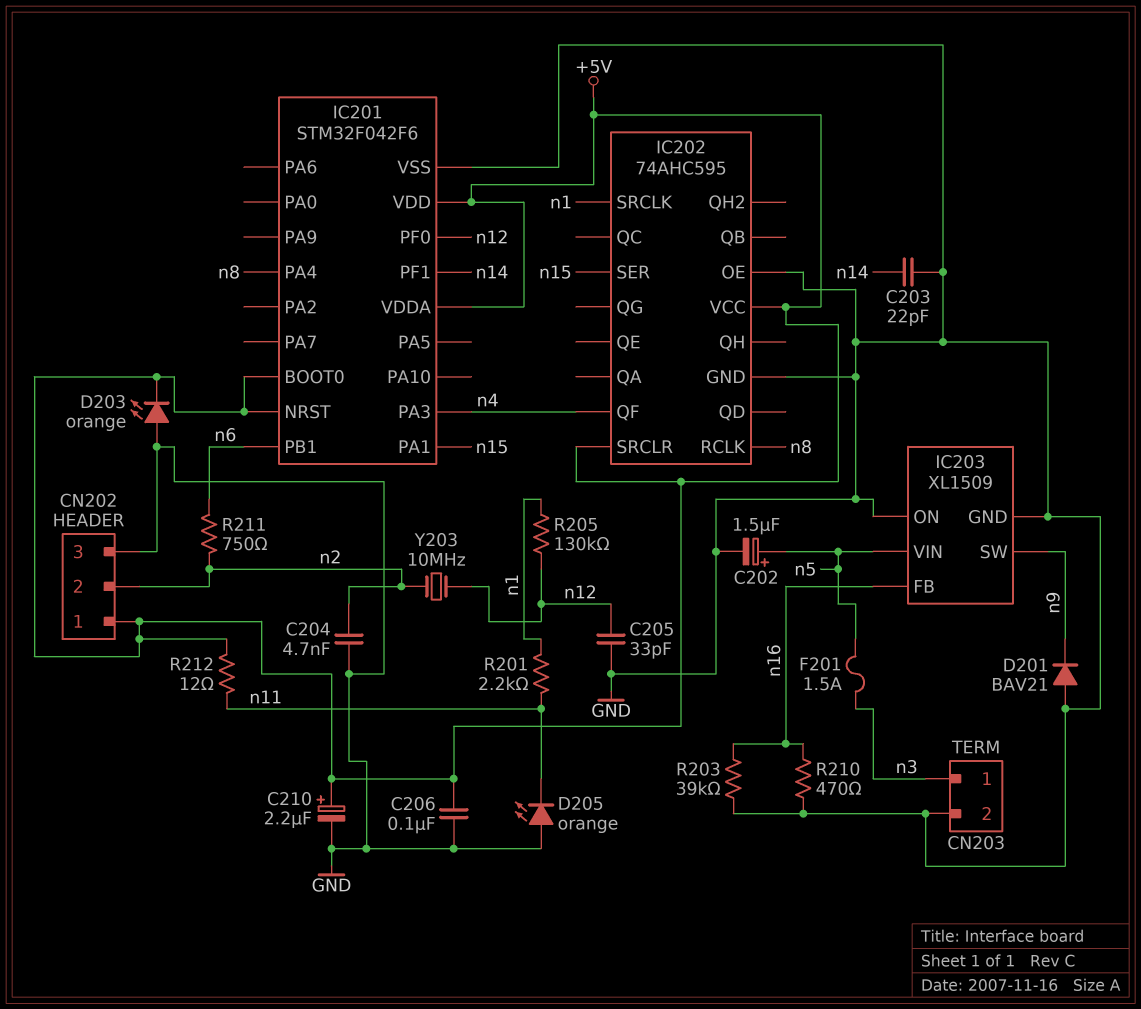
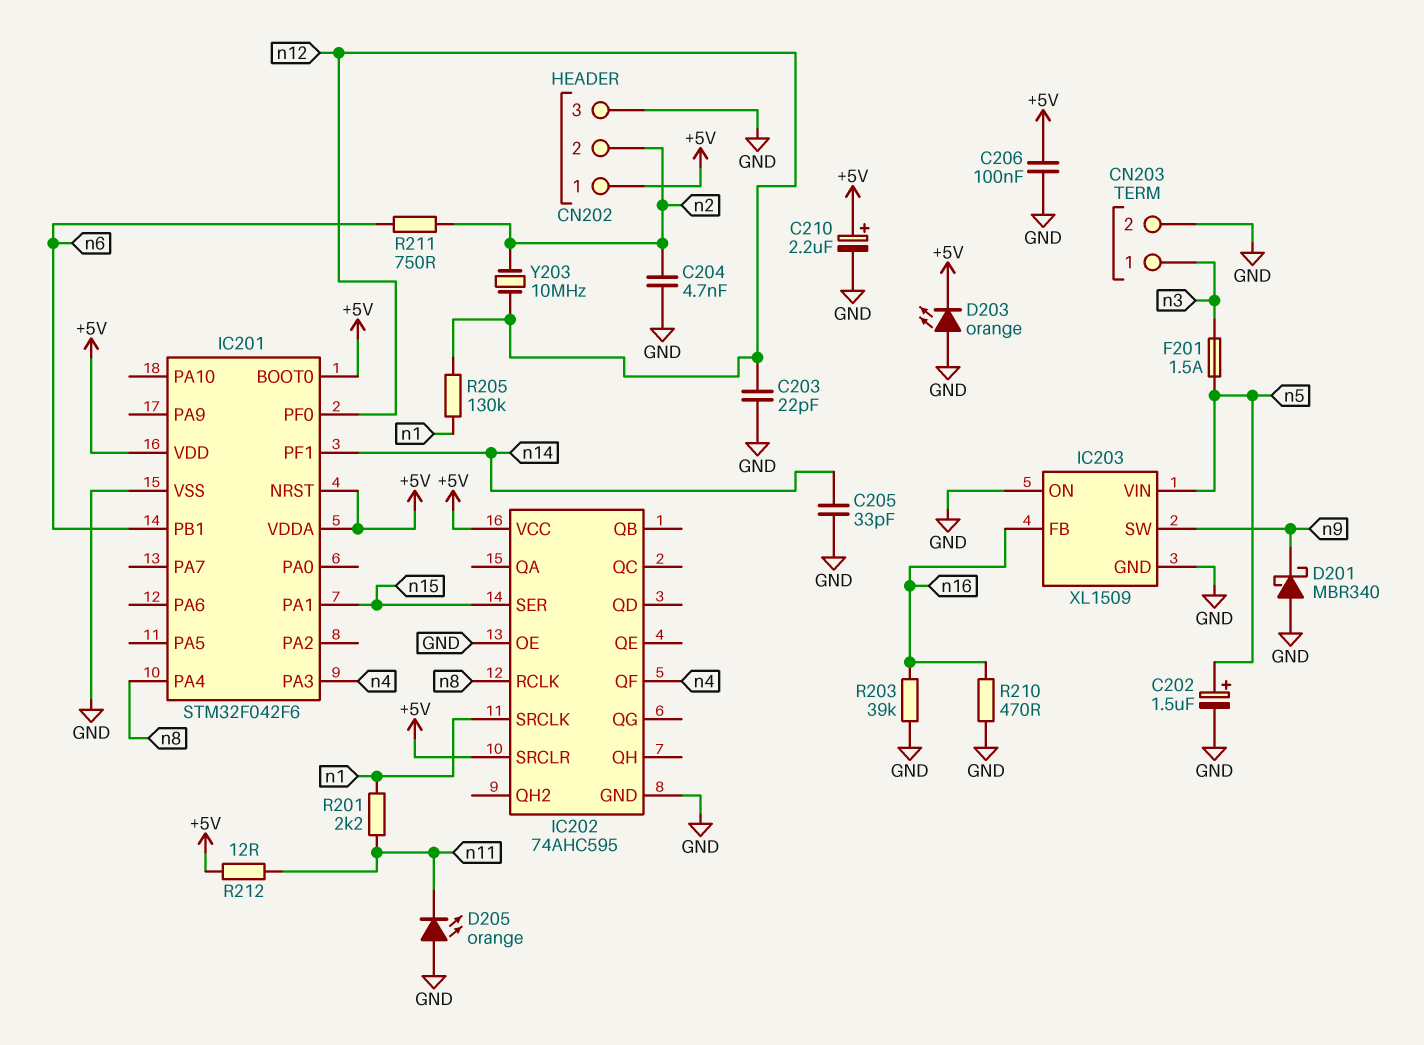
C203: 22pF (GND, n14) -> 22pF (GND, n12)
C205: 33pF (GND, n12) -> 33pF (GND, n14)
D201: diode BAV21 (A GND, K n9) -> schottky MBR340 (A GND, K n9)

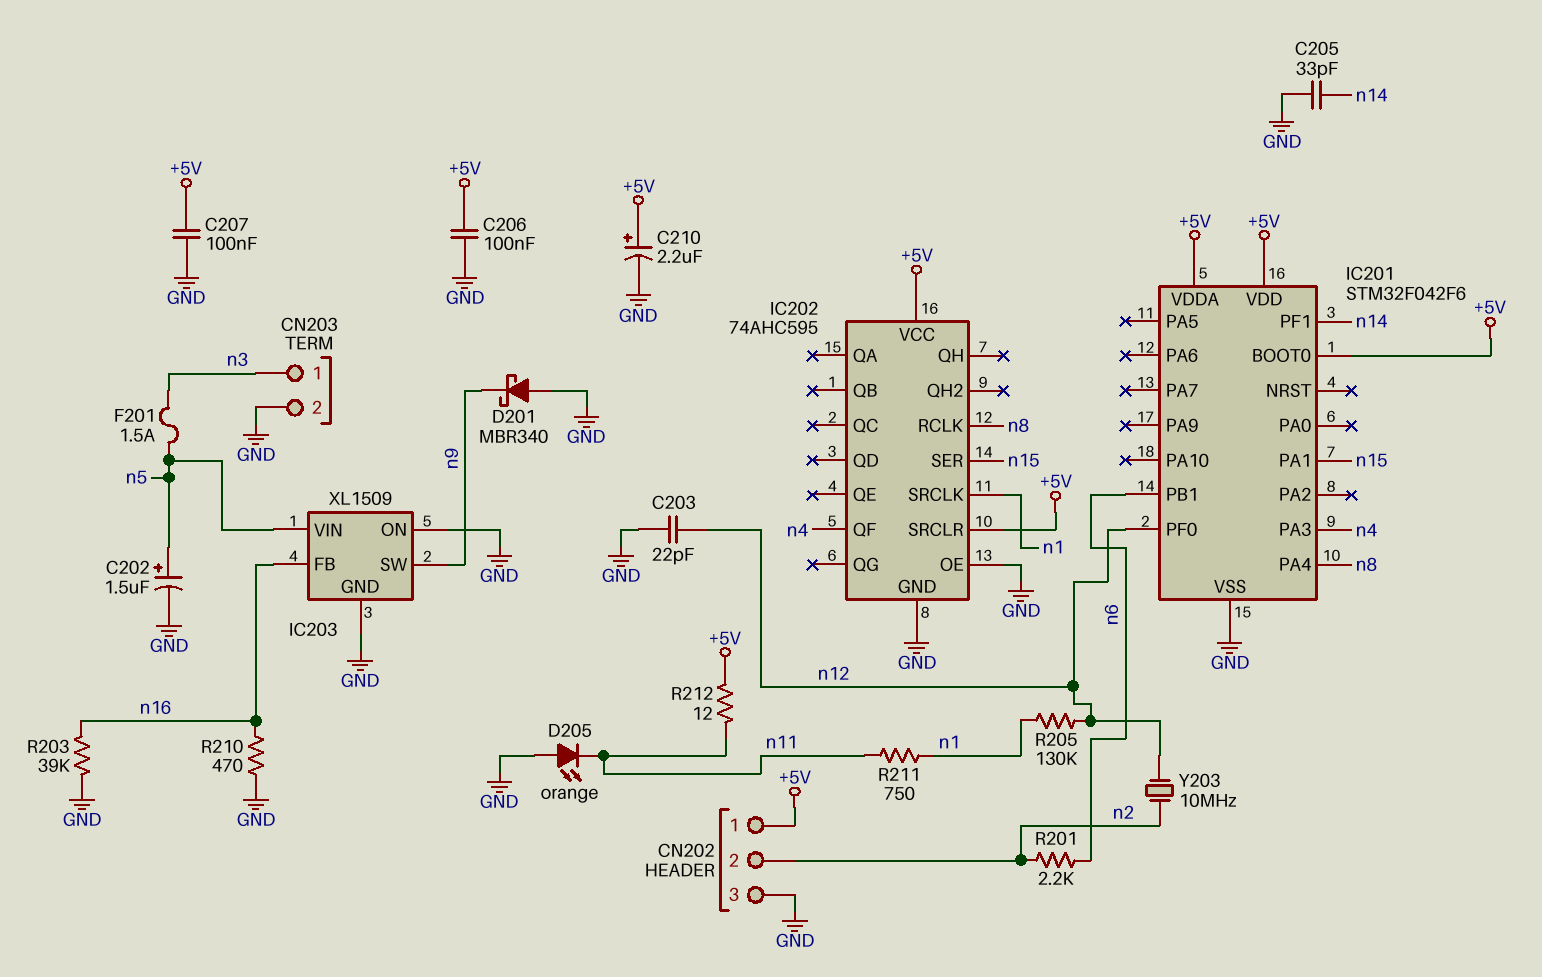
C204: 4.7nF (GND, n2) -> none
C207: none -> 100nF (+5V, GND)
D203: LED orange (A GND, K +5V) -> none
IC201 pin NRST: +5V -> none
R201: 2.2k (n1, n11) -> 2.2k (n2, n6)
R211: 750 (n2, n6) -> 750 (n1, n11)

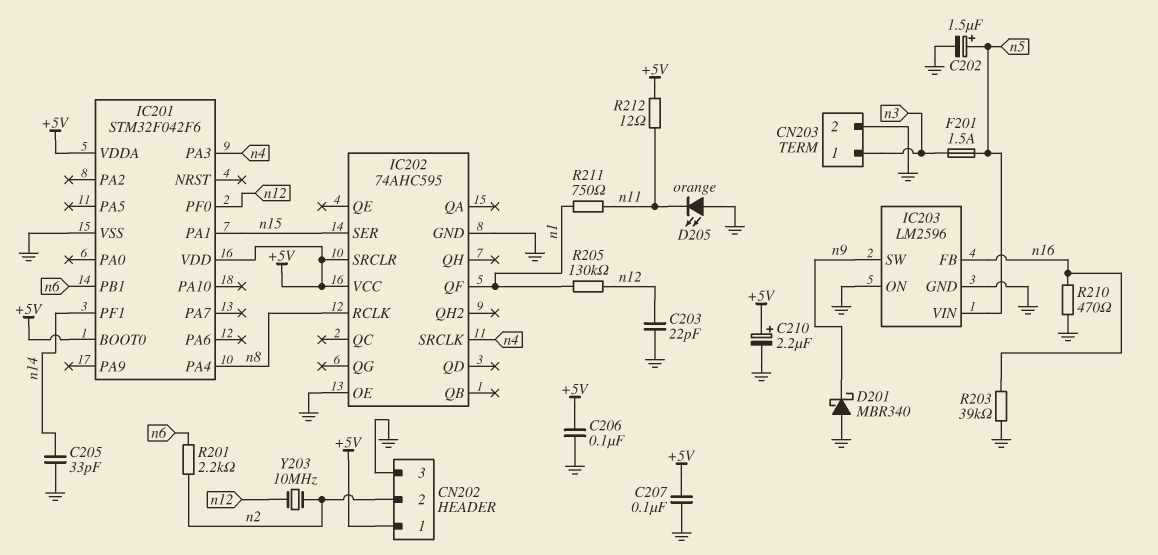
IC202 pin QF: n4 -> n1
IC202 pin SRCLK: n1 -> n4
IC203: XL1509 -> LM2596

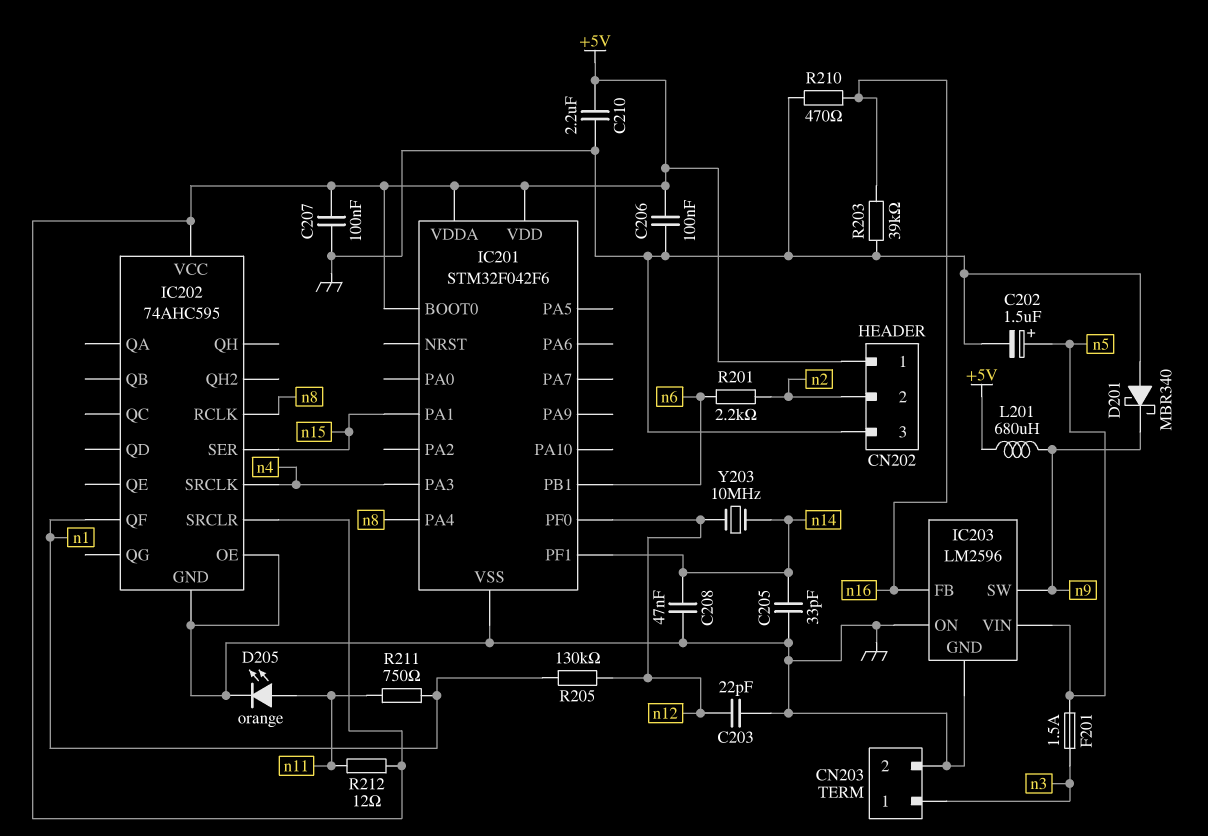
C208: none -> 47nF (GND, n14)
C210: 2.2uF (plus +5V, minus GND) -> 2.2uF (+5V, GND)
D205: LED orange (A GND, K n11) -> LED orange (A n11, K GND)
L201: none -> 680uH (+5V, n9)
Y203: 10MHz (n2, n12) -> 10MHz (n12, n14)

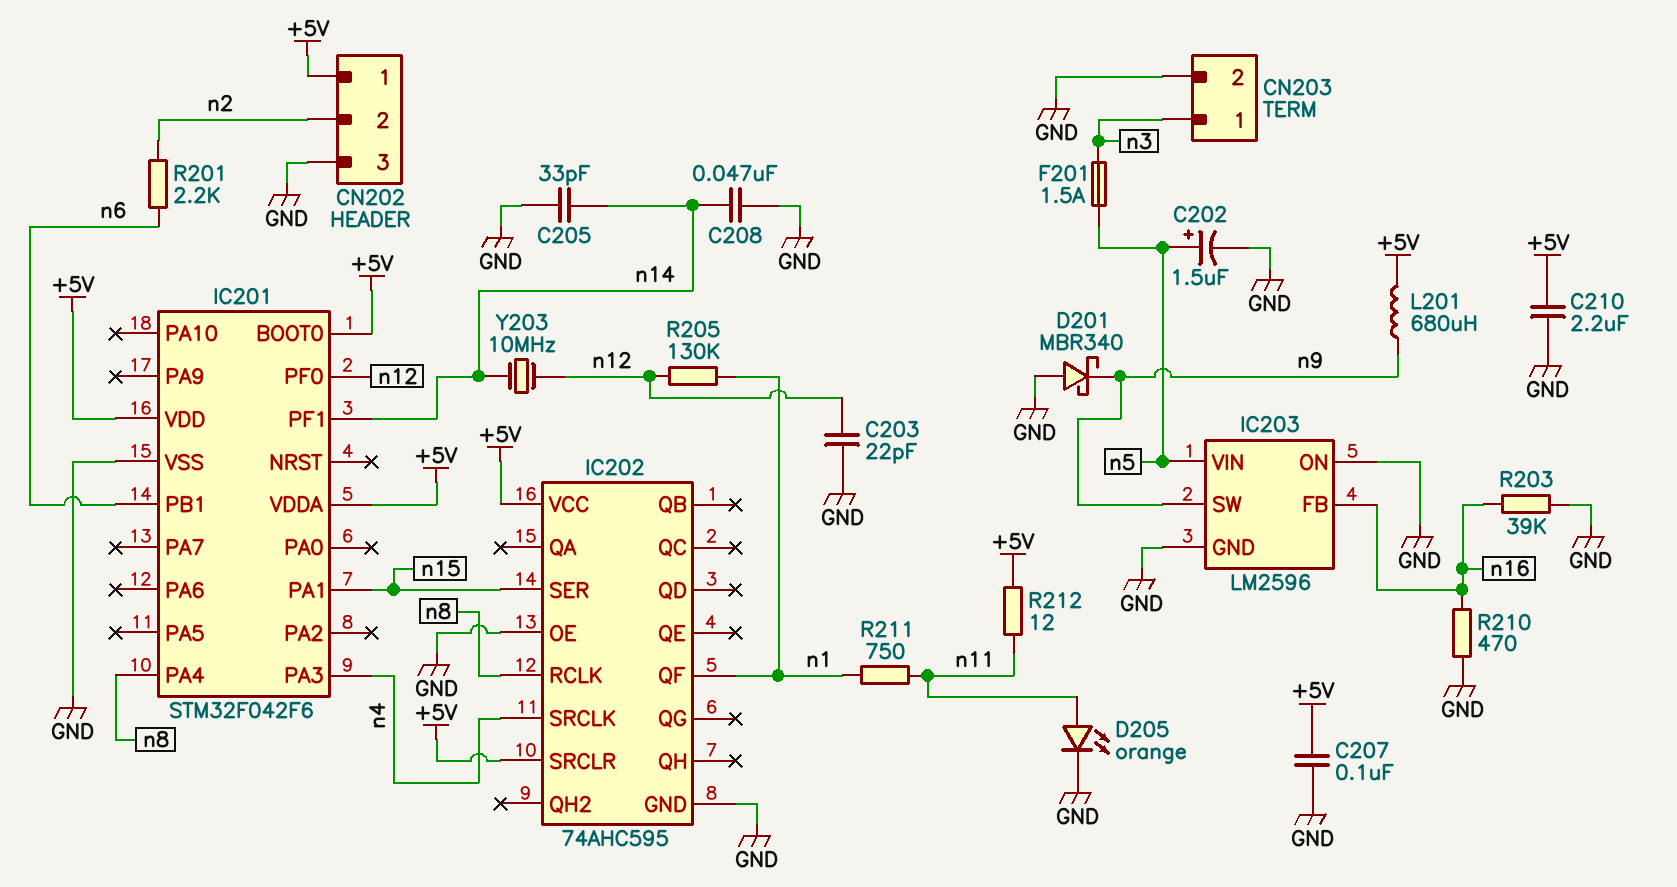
C206: 100nF (+5V, GND) -> none

